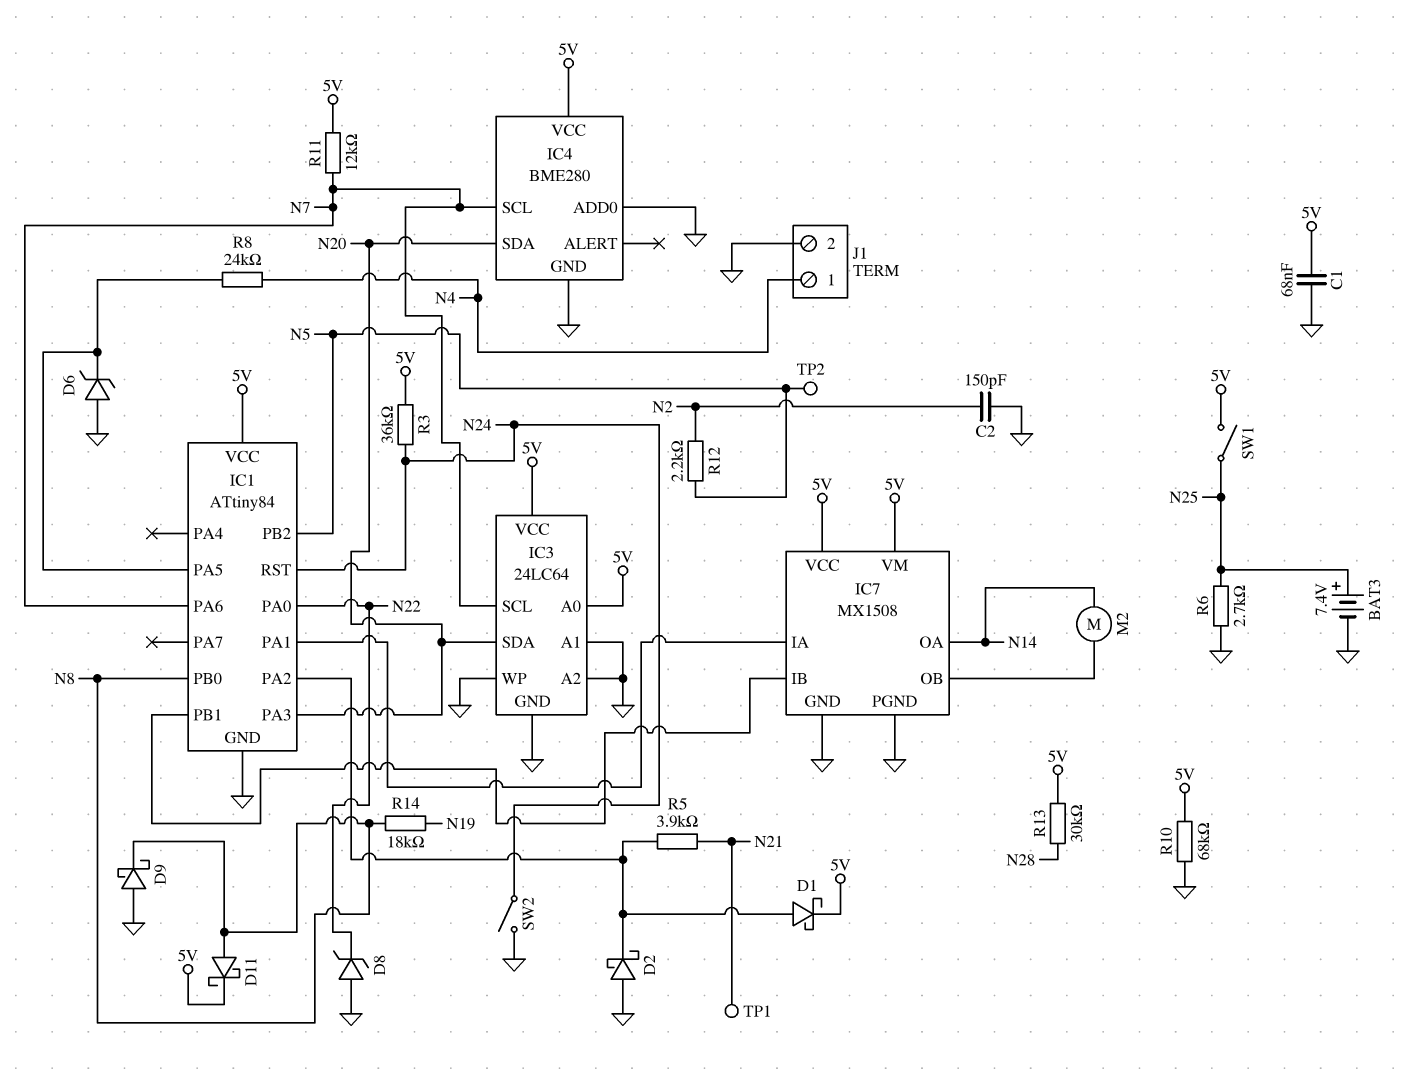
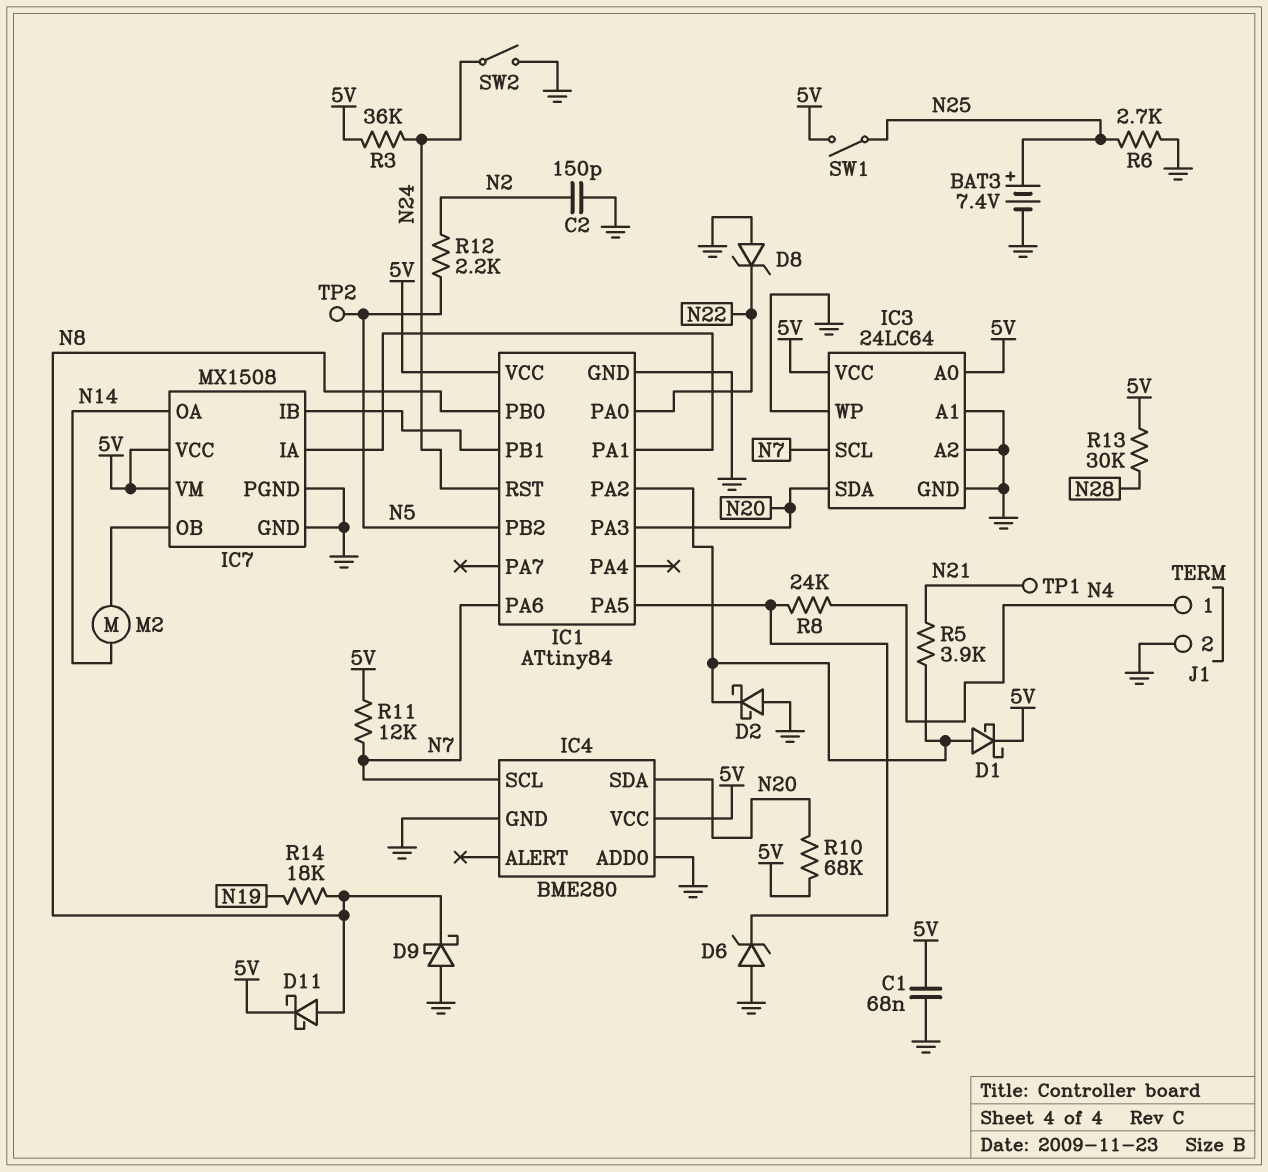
R10: 68k (5V, GND) -> 68k (5V, N20)

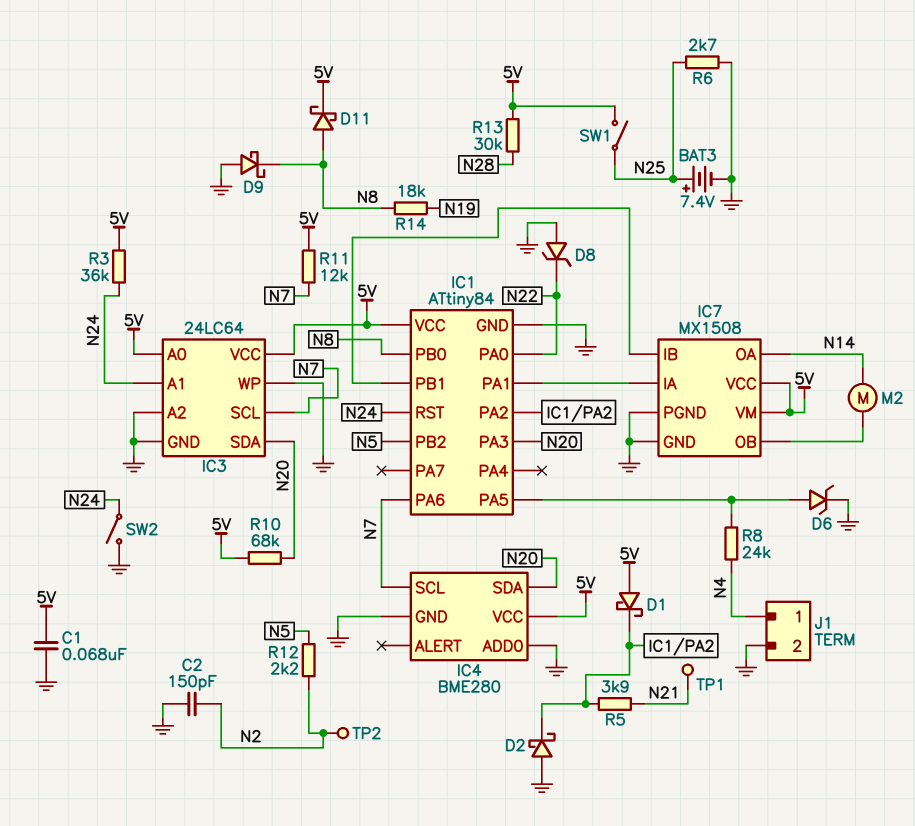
D1: schottky (A IC1/PA2, K 5V) -> schottky (A 5V, K IC1/PA2)
D6: zener (A GND, K IC1/PA5) -> zener (A IC1/PA5, K GND)
IC3 pin A1: GND -> N24
TP2: test point (N5) -> test point (N2)

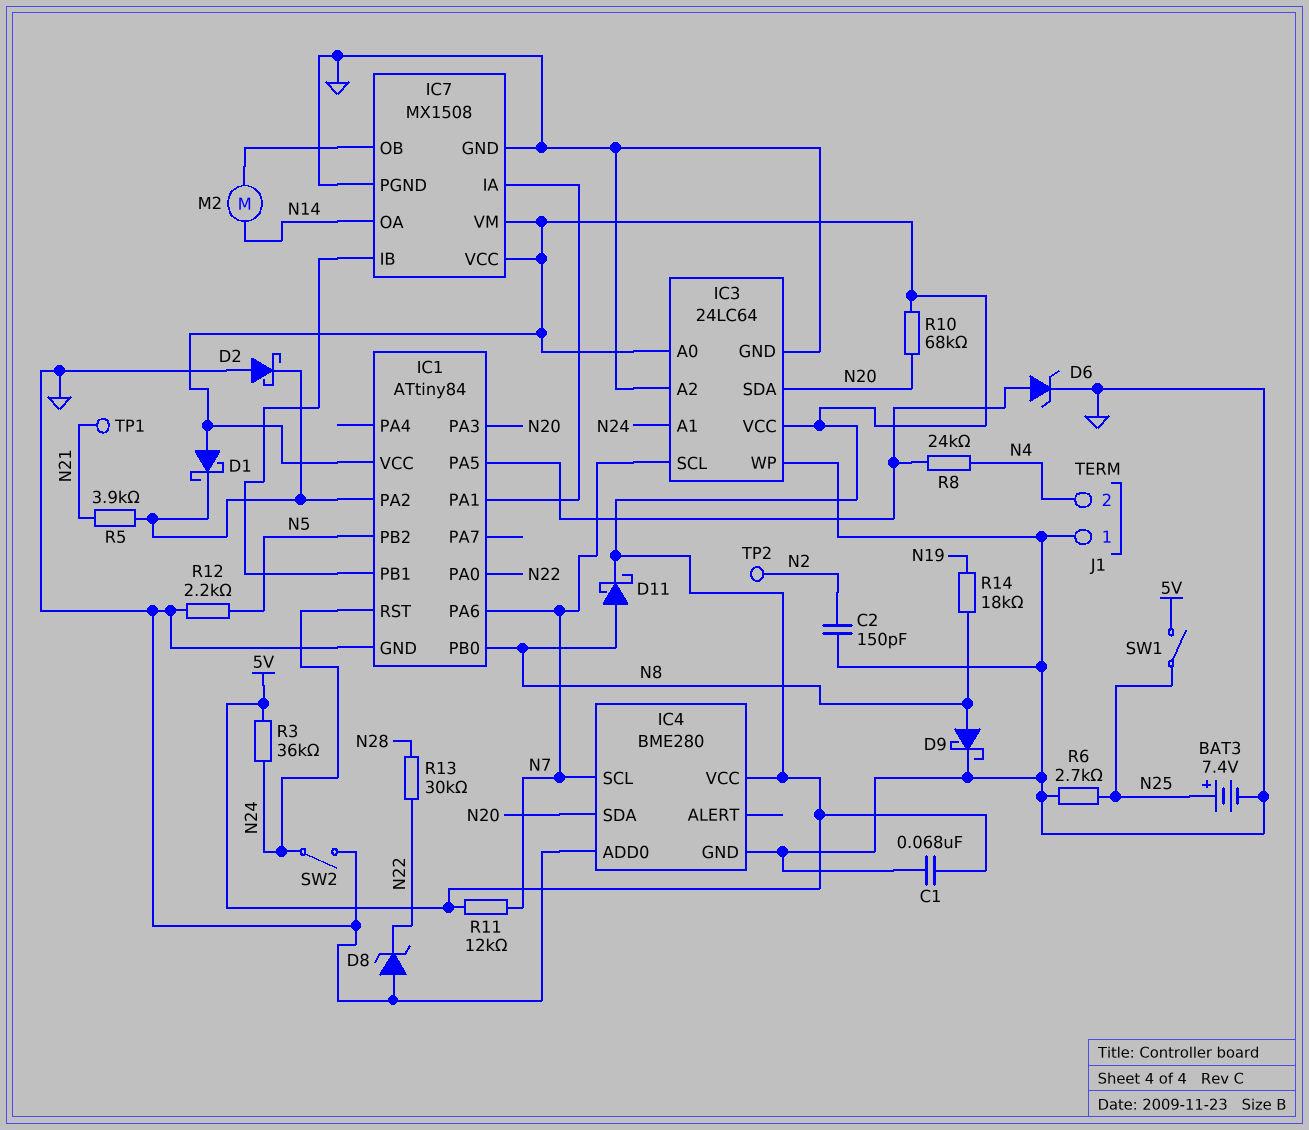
D9: schottky (A GND, K N8) -> schottky (A N8, K GND)
J1 pin 1: N4 -> GND
J1 pin 2: GND -> N4
R12: 2.2k (N2, N5) -> 2.2k (GND, N5)
R13: 30k (5V, N28) -> 30k (N22, N28)

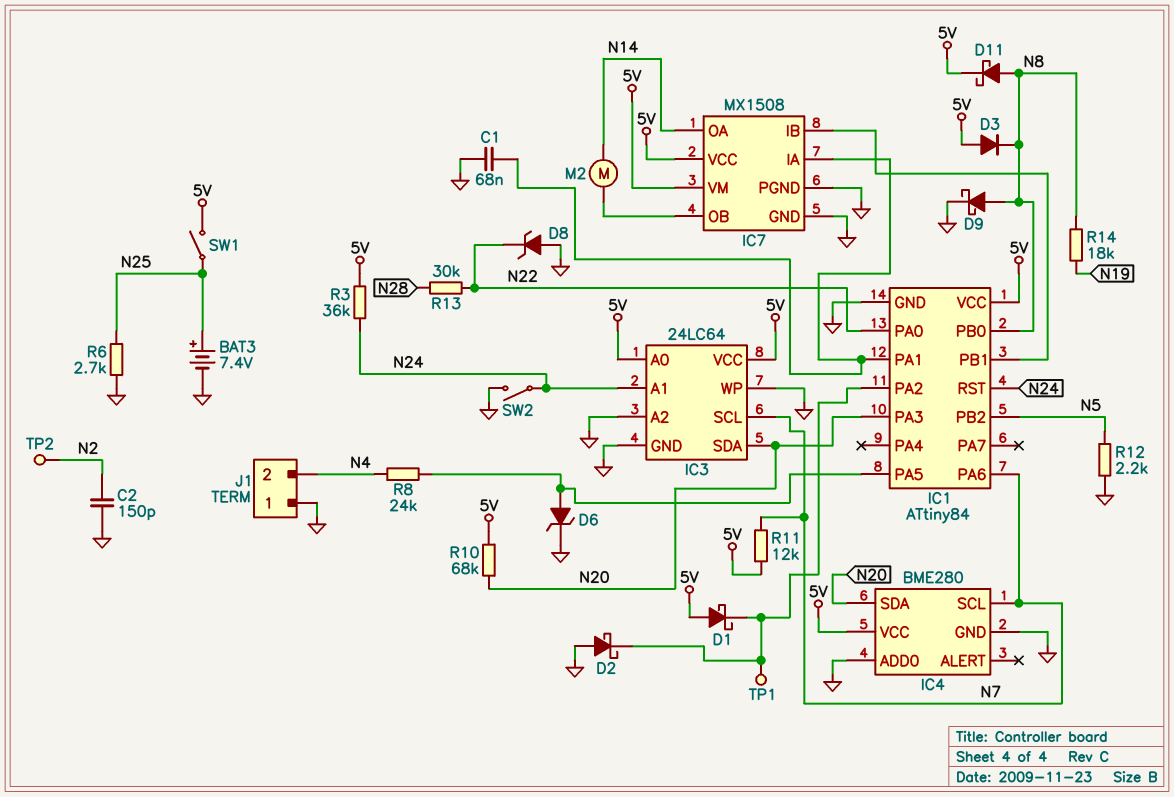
C1: 68nF (5V, GND) -> 68nF (GND, IC1/PA1)
D3: none -> diode (A 5V, K N8)
R5: 3.9k (IC1/PA2, N21) -> none
TP1: test point (N21) -> test point (IC1/PA2)

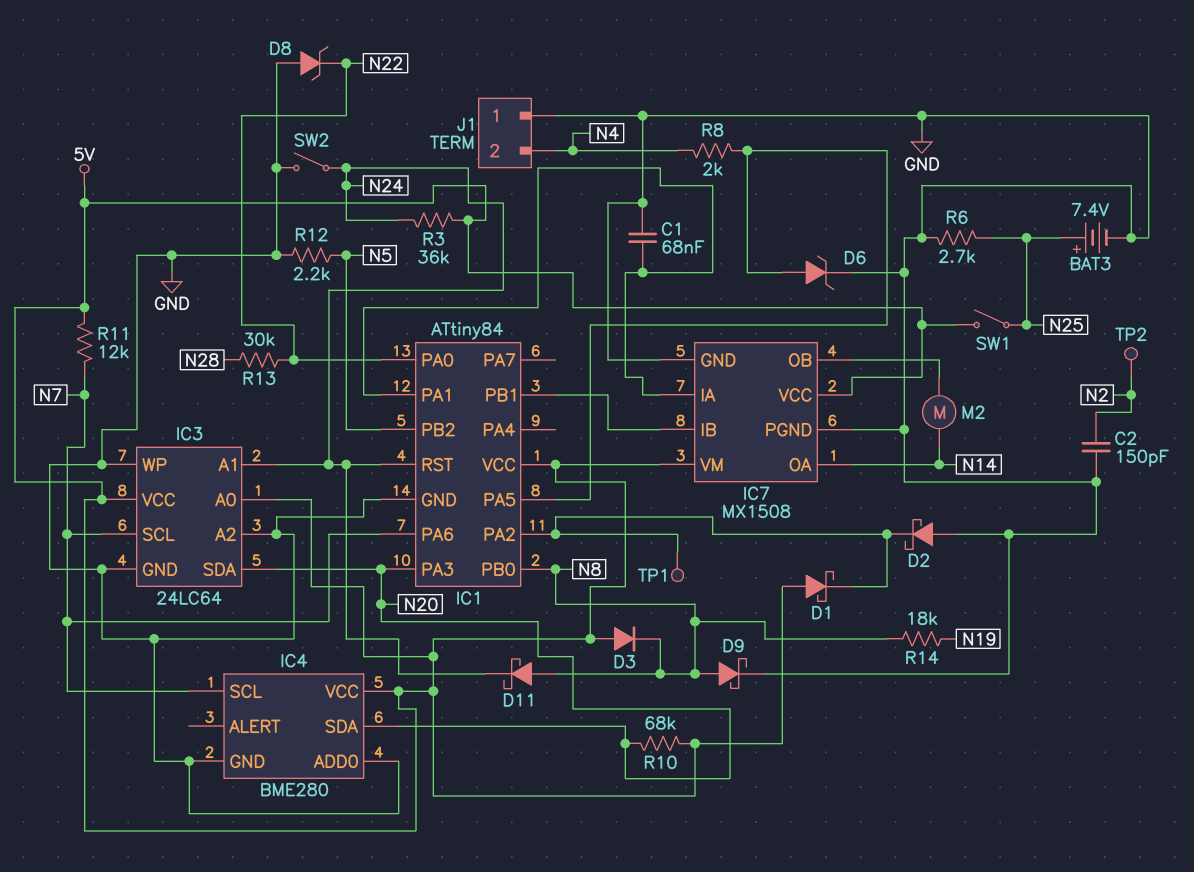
D11: schottky (A N8, K 5V) -> schottky (A N8, K N24)
R8: 24k (IC1/PA5, N4) -> 2k (IC1/PA5, N4)

